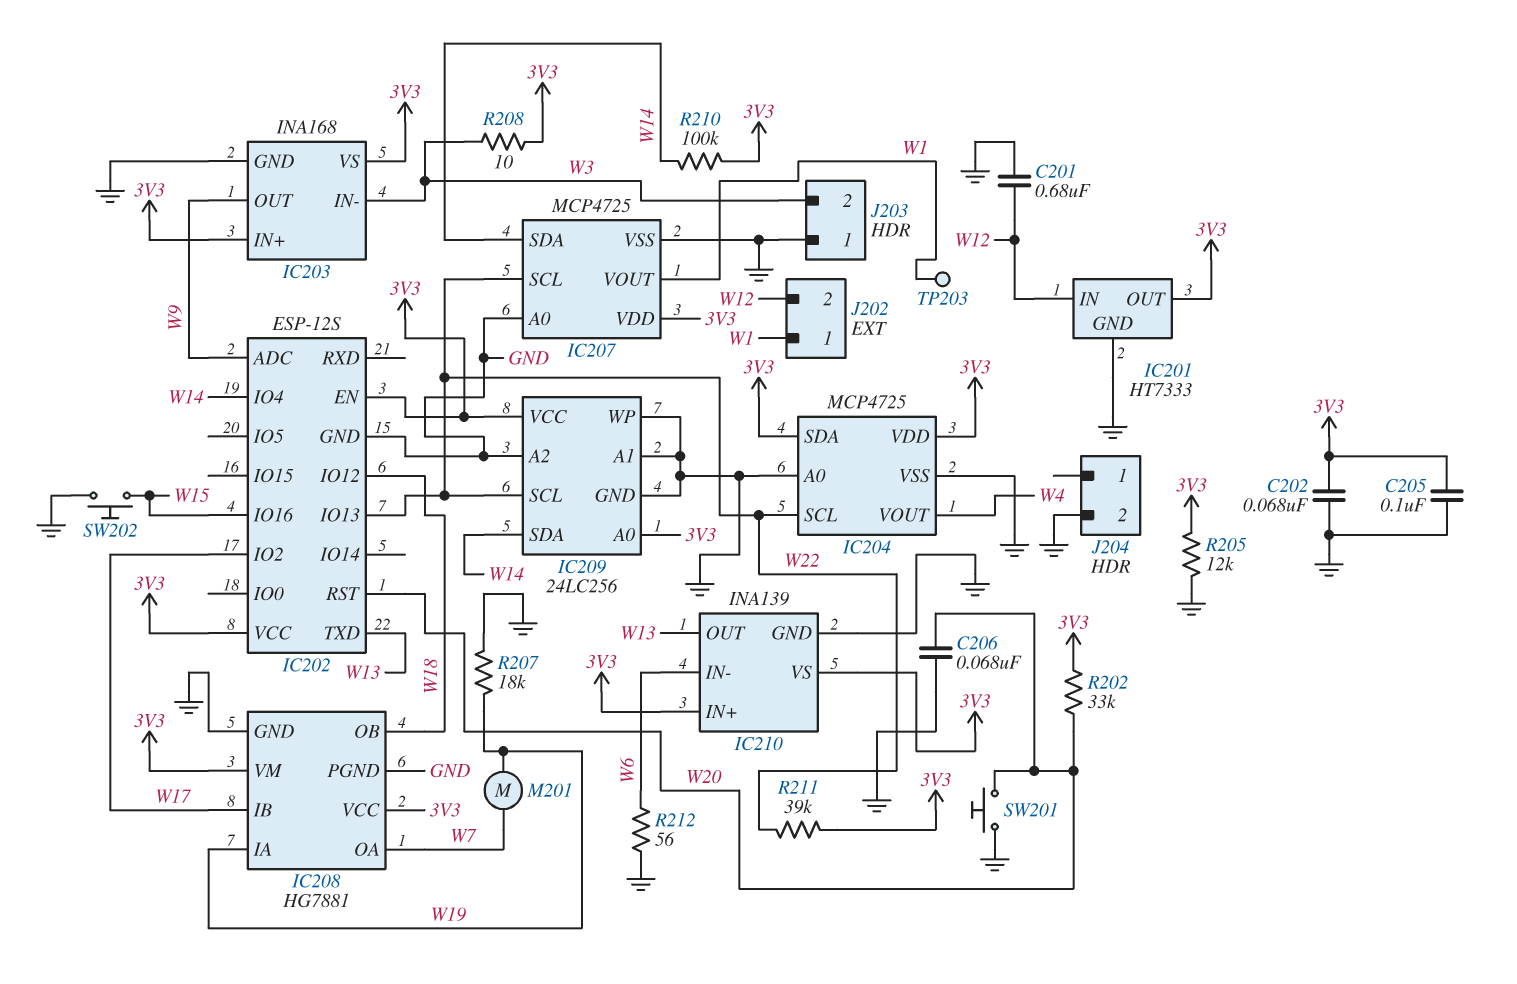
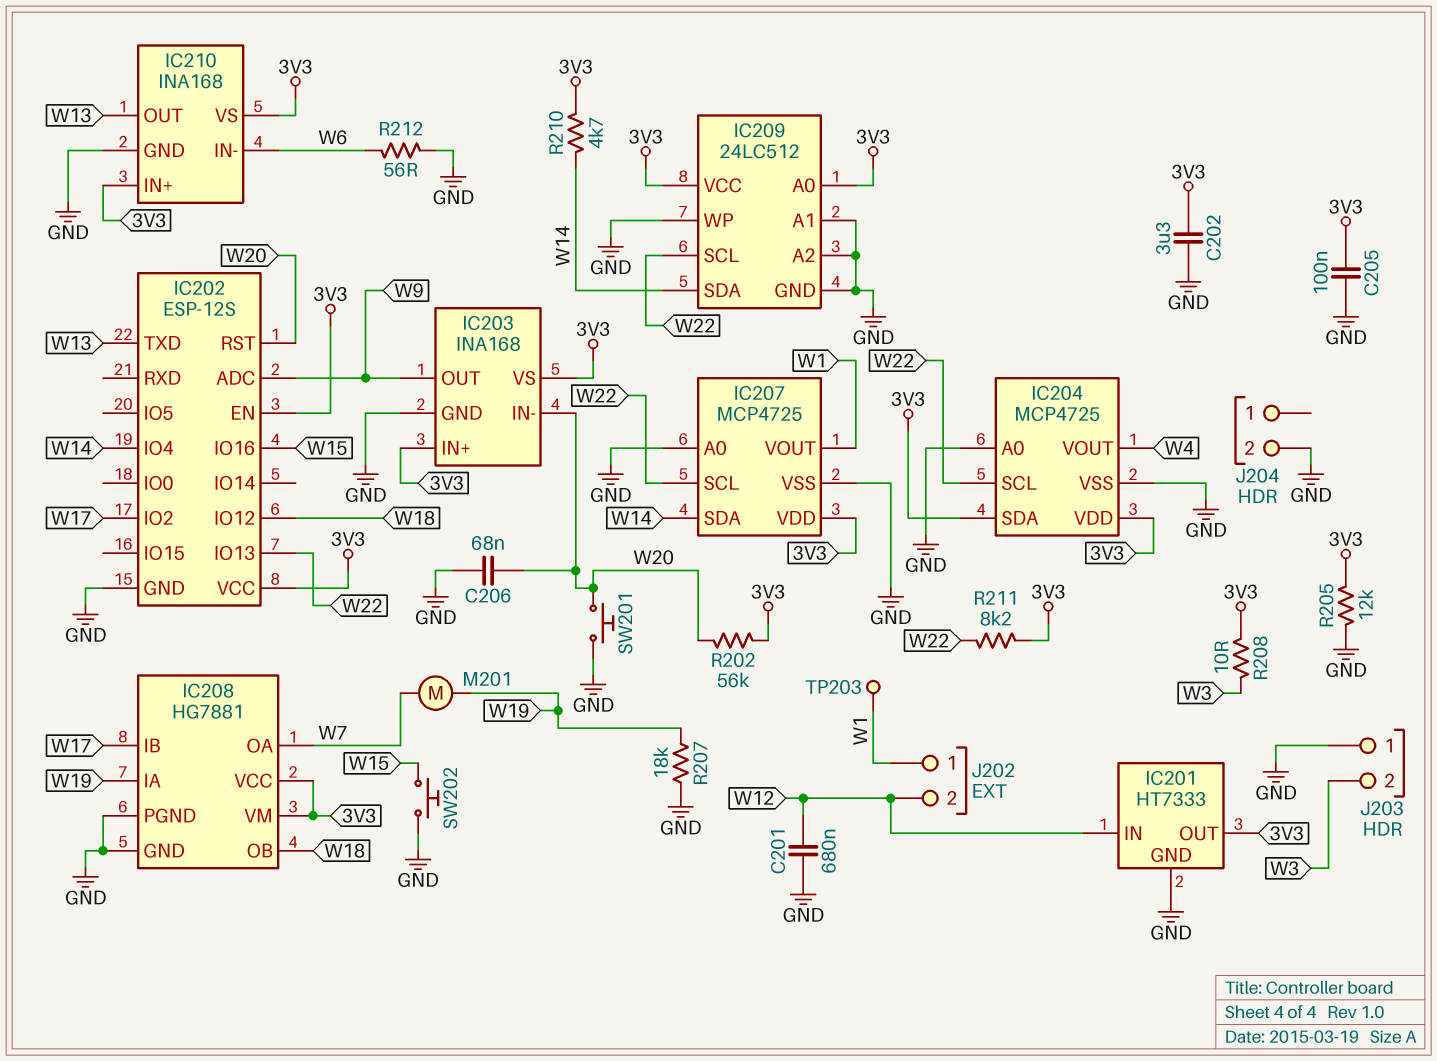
C202: 68nF (3V3, GND) -> 3.3uF (3V3, GND)
IC203 pin IN-: W3 -> W20
IC209: 24LC256 -> 24LC512
IC210: INA139 -> INA168
R202: 33k (3V3, W20) -> 56k (3V3, W20)
R210: 100k (3V3, W14) -> 4.7k (3V3, W14)
R211: 39k (3V3, W22) -> 8.2k (3V3, W22)

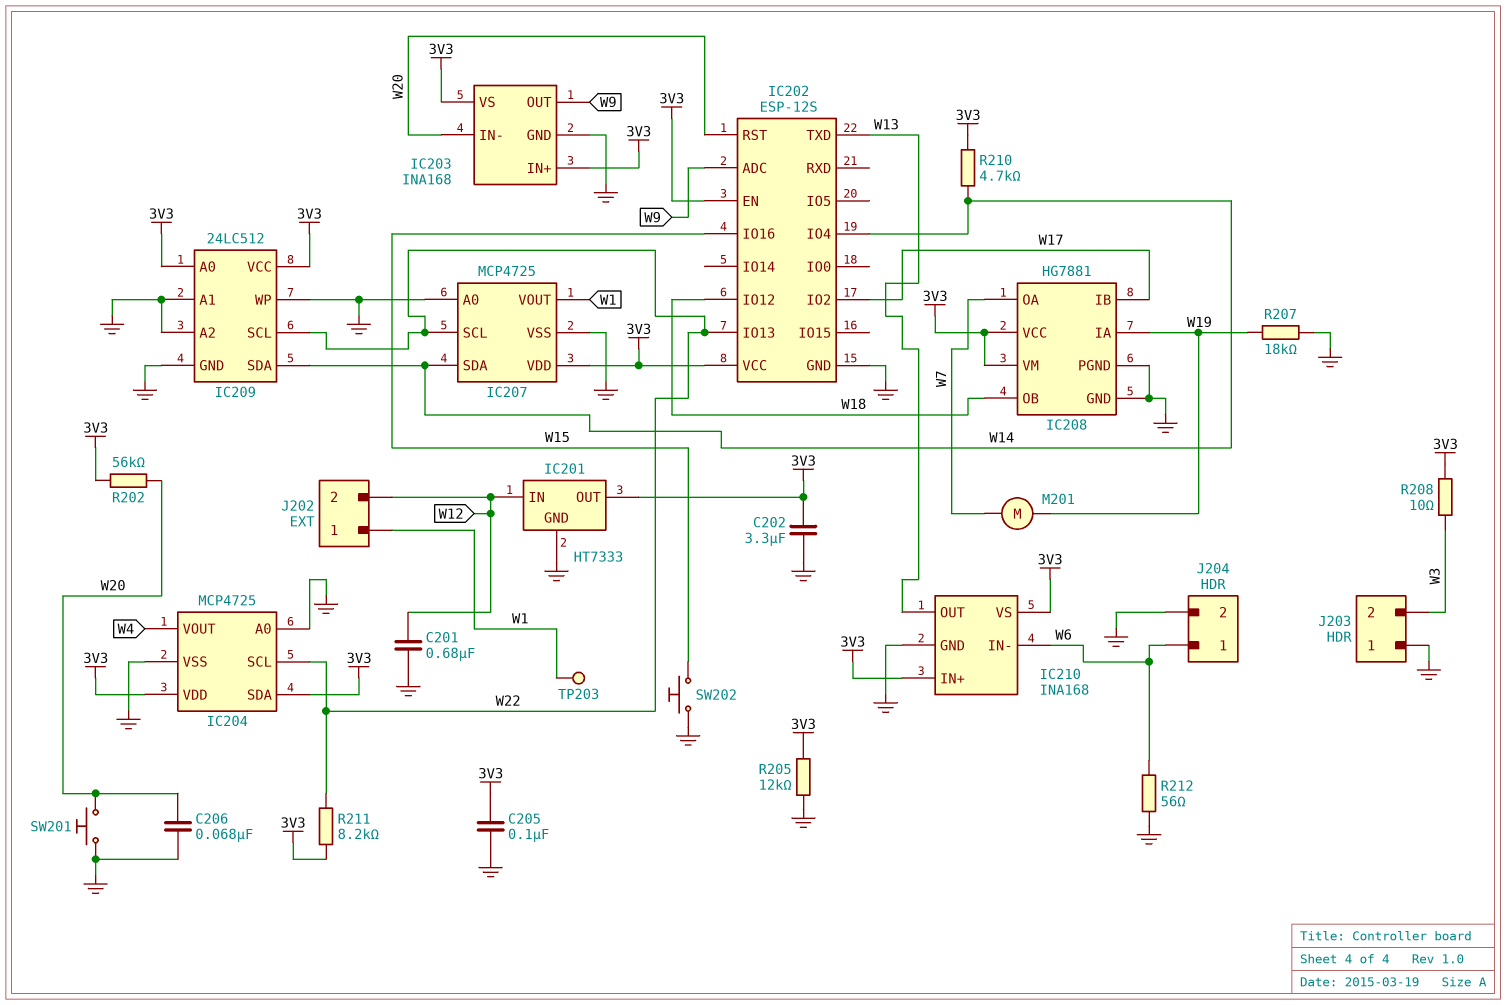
J204 pin 1: none -> W6

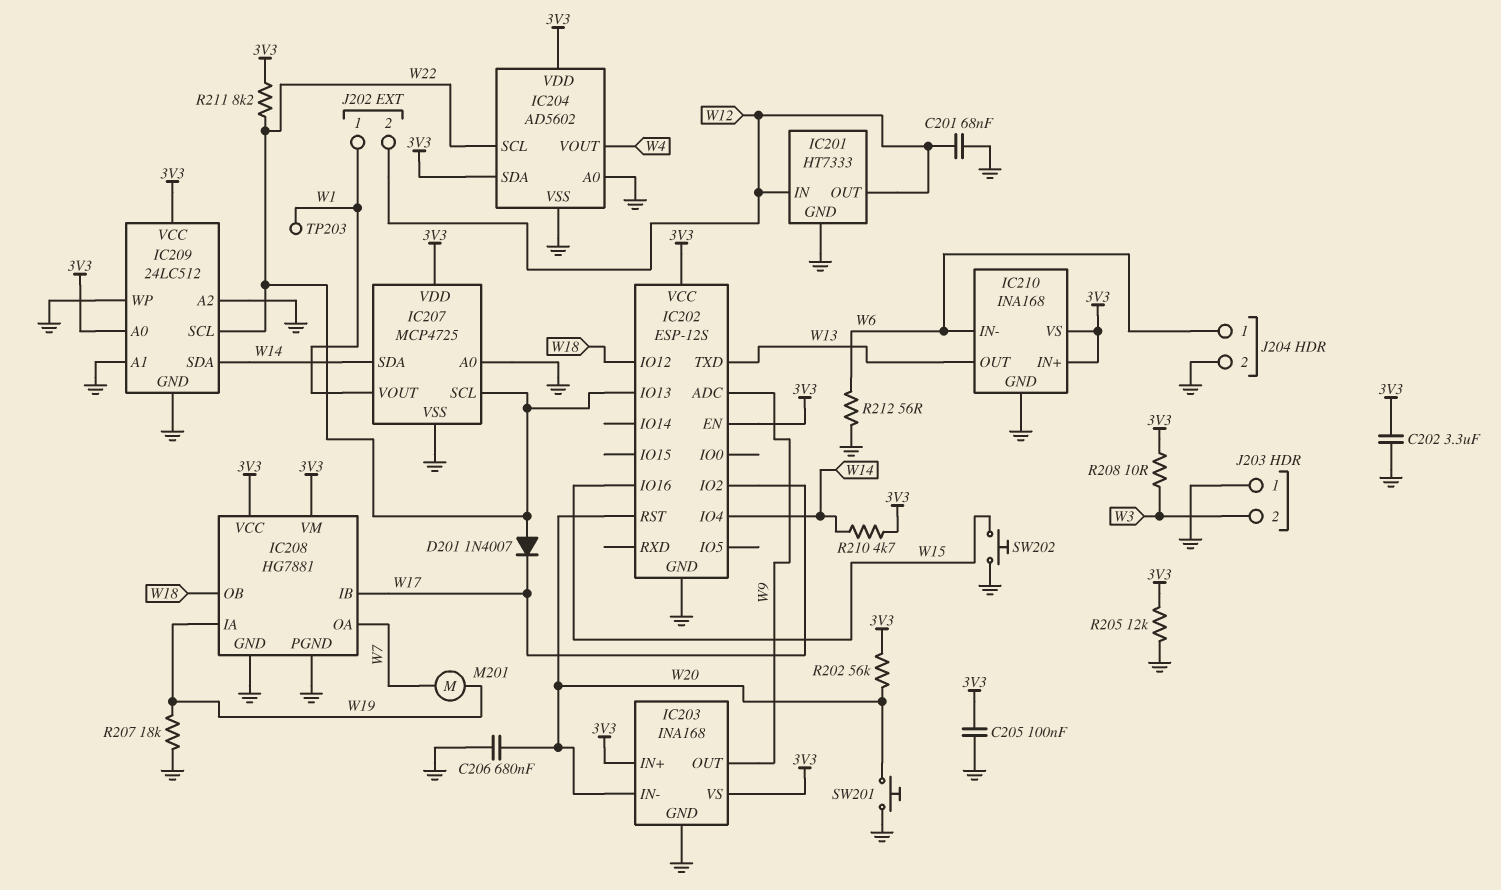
C201: 680nF (GND, W12) -> 68nF (GND, W12)
C206: 68nF (GND, W20) -> 680nF (GND, W20)
D201: none -> diode 1N4007 (A W22, K W17)
IC201 pin OUT: 3V3 -> W12
IC204: MCP4725 -> AD5602

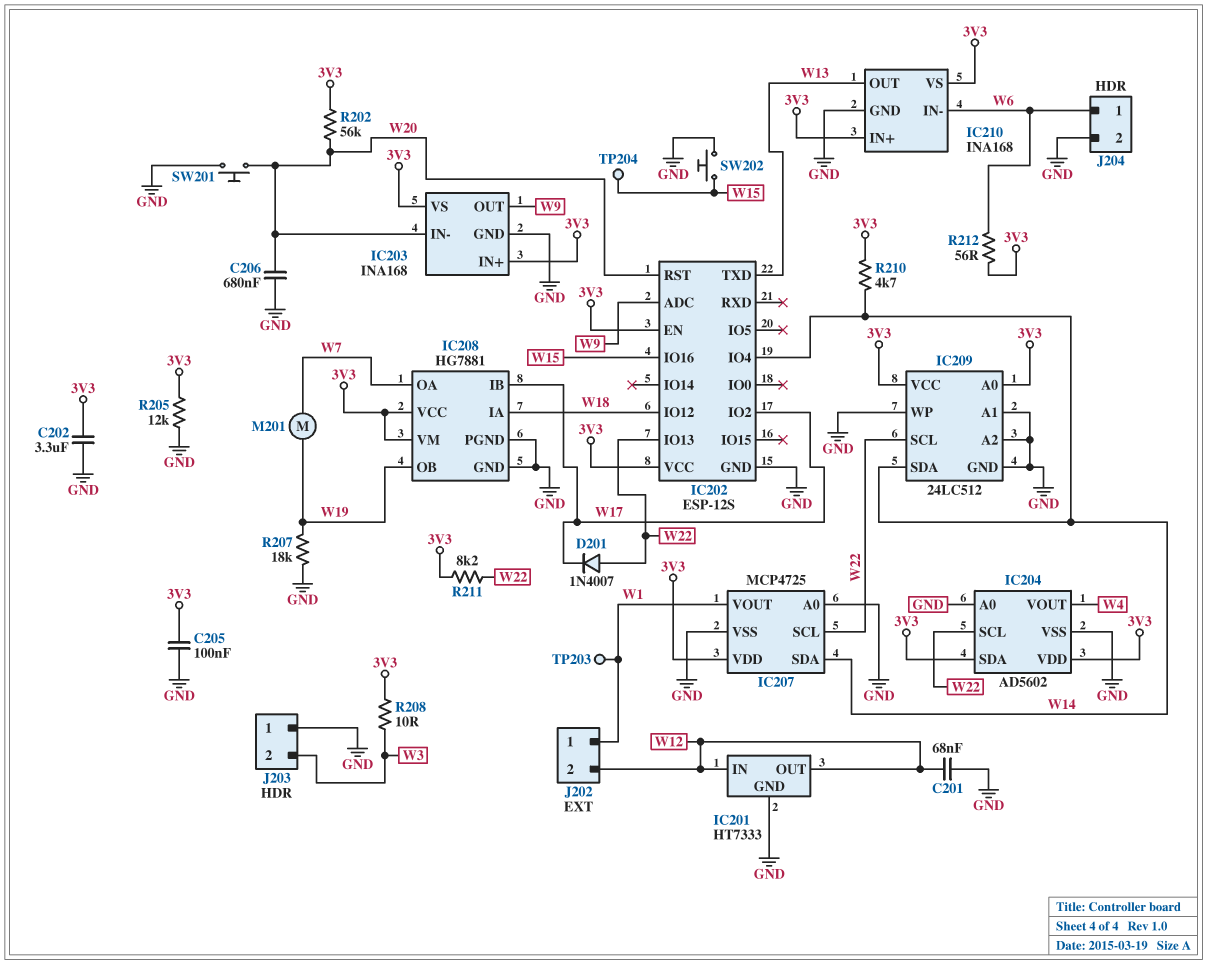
IC208 pin IA: W19 -> W18
IC208 pin OB: W18 -> W19
R212: 56 (GND, W6) -> 56 (3V3, W6)
TP204: none -> test point (W15)

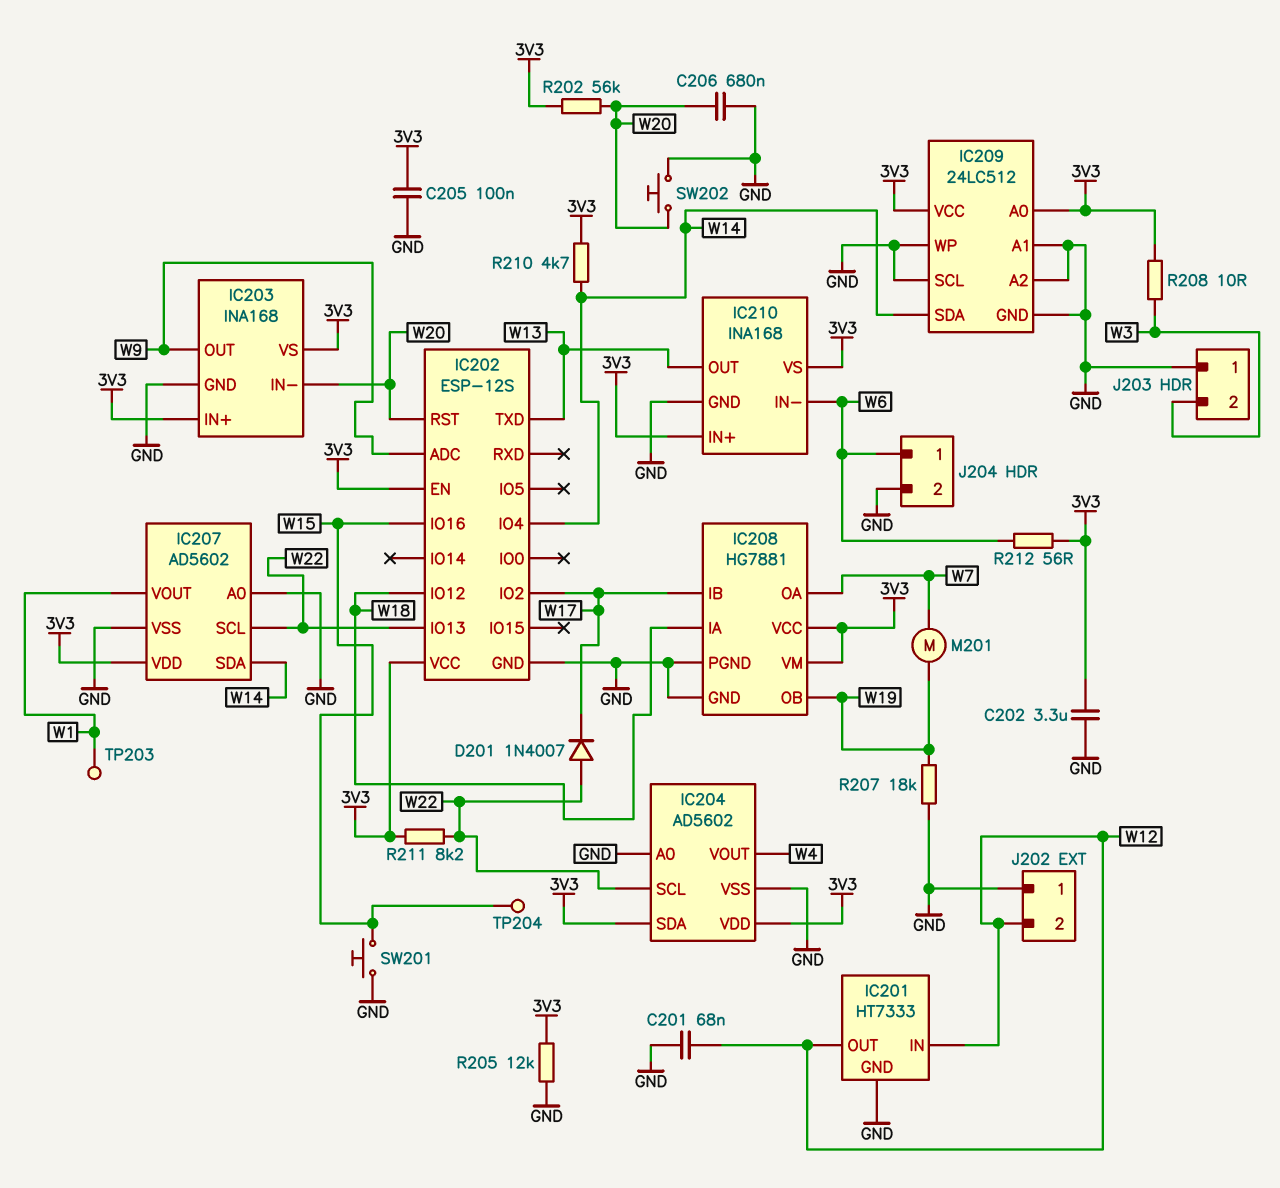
IC207: MCP4725 -> AD5602
IC209 pin SCL: W22 -> GND
J202 pin 1: W1 -> GND
SW201: button (GND, W20) -> button (GND, W15)
SW202: button (GND, W15) -> button (GND, W20)

